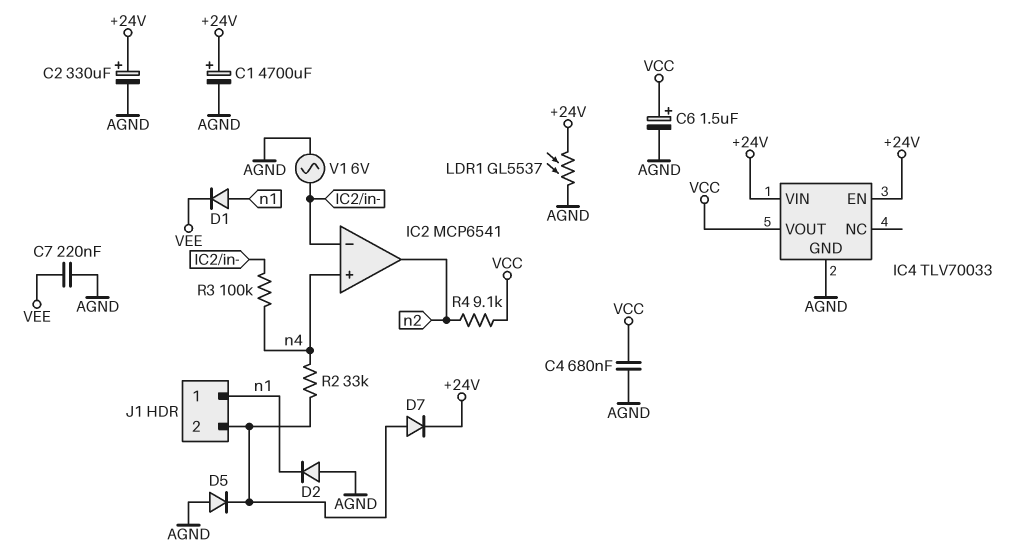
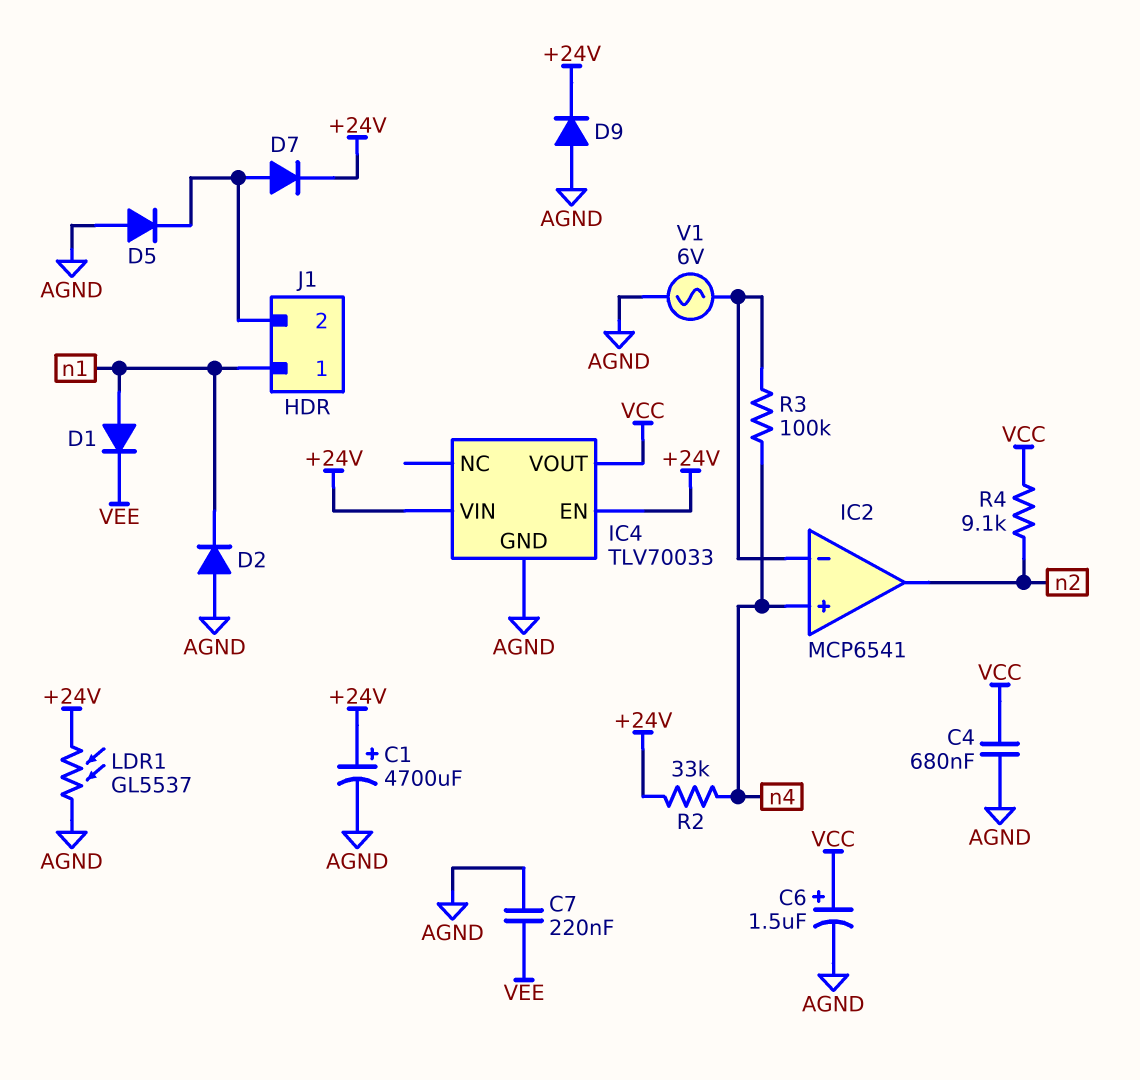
C2: 330uF (plus +24V, minus AGND) -> none
D9: none -> diode (A AGND, K +24V)
R2: 33k (J1/2, n4) -> 33k (+24V, n4)

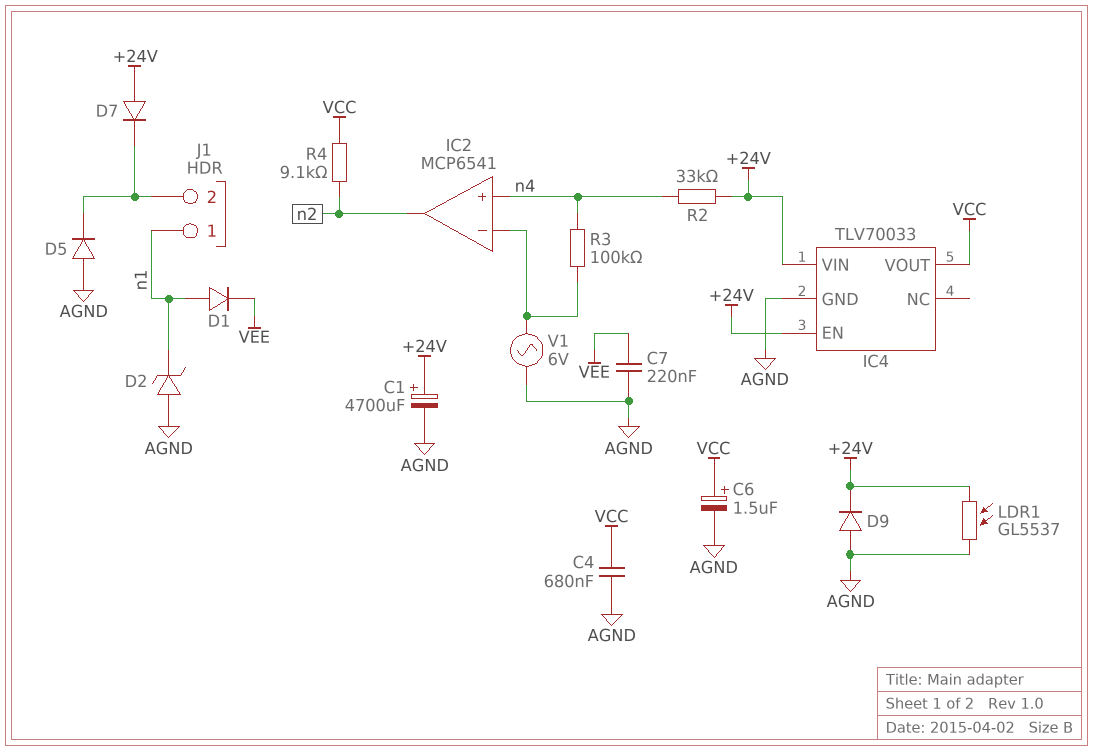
D2: diode (A AGND, K n1) -> zener (A AGND, K n1)
D7: diode (A J1/2, K +24V) -> diode (A +24V, K J1/2)

